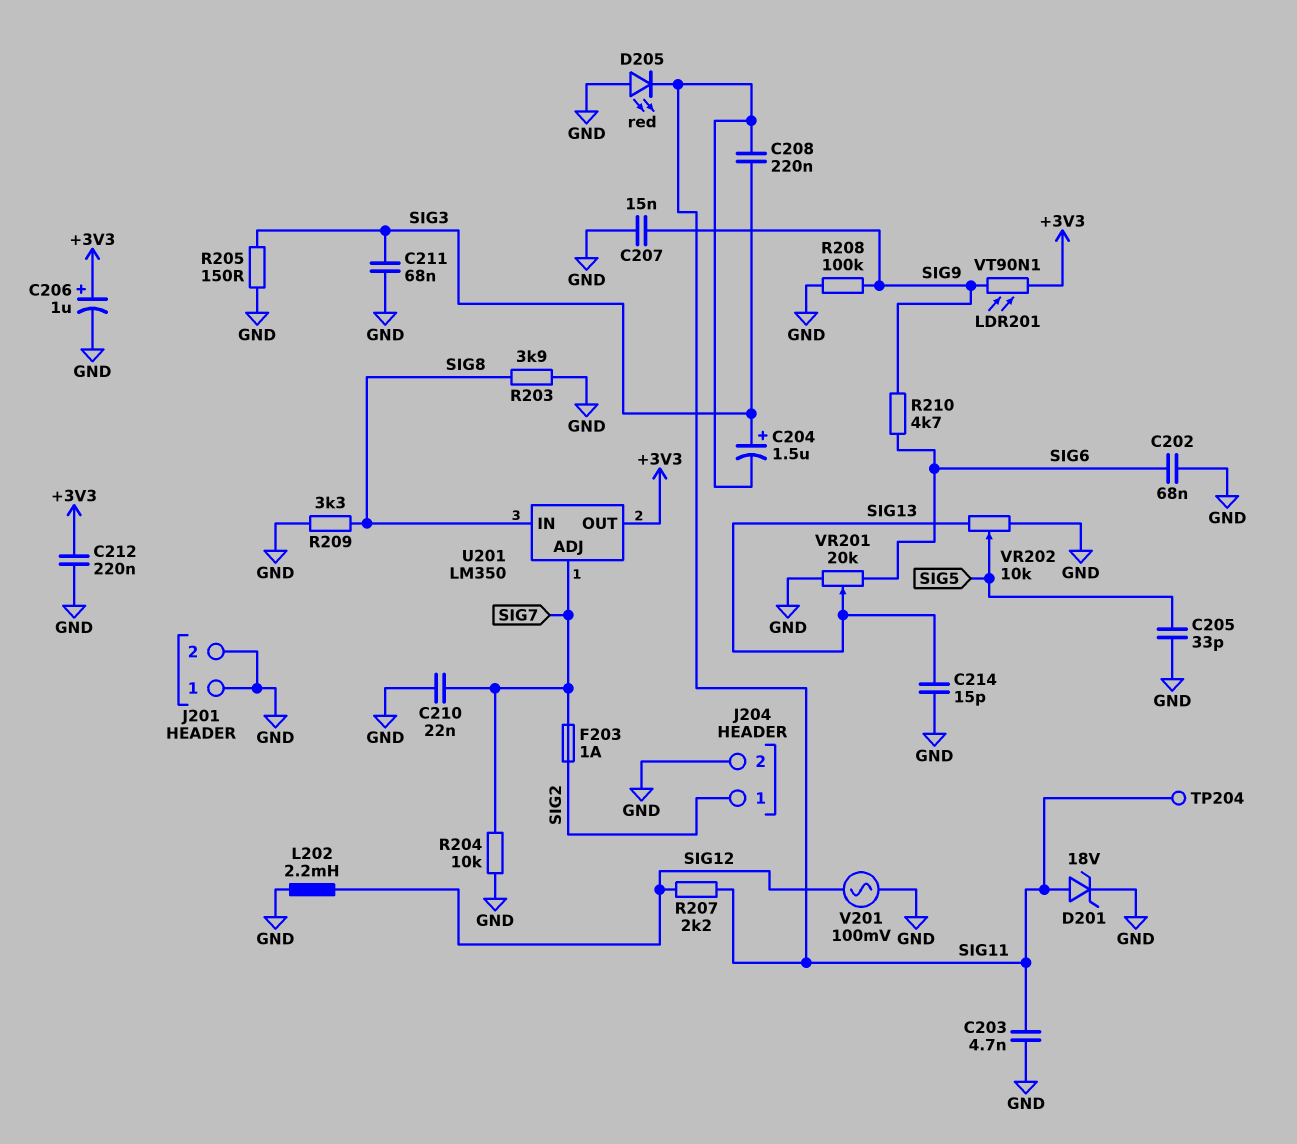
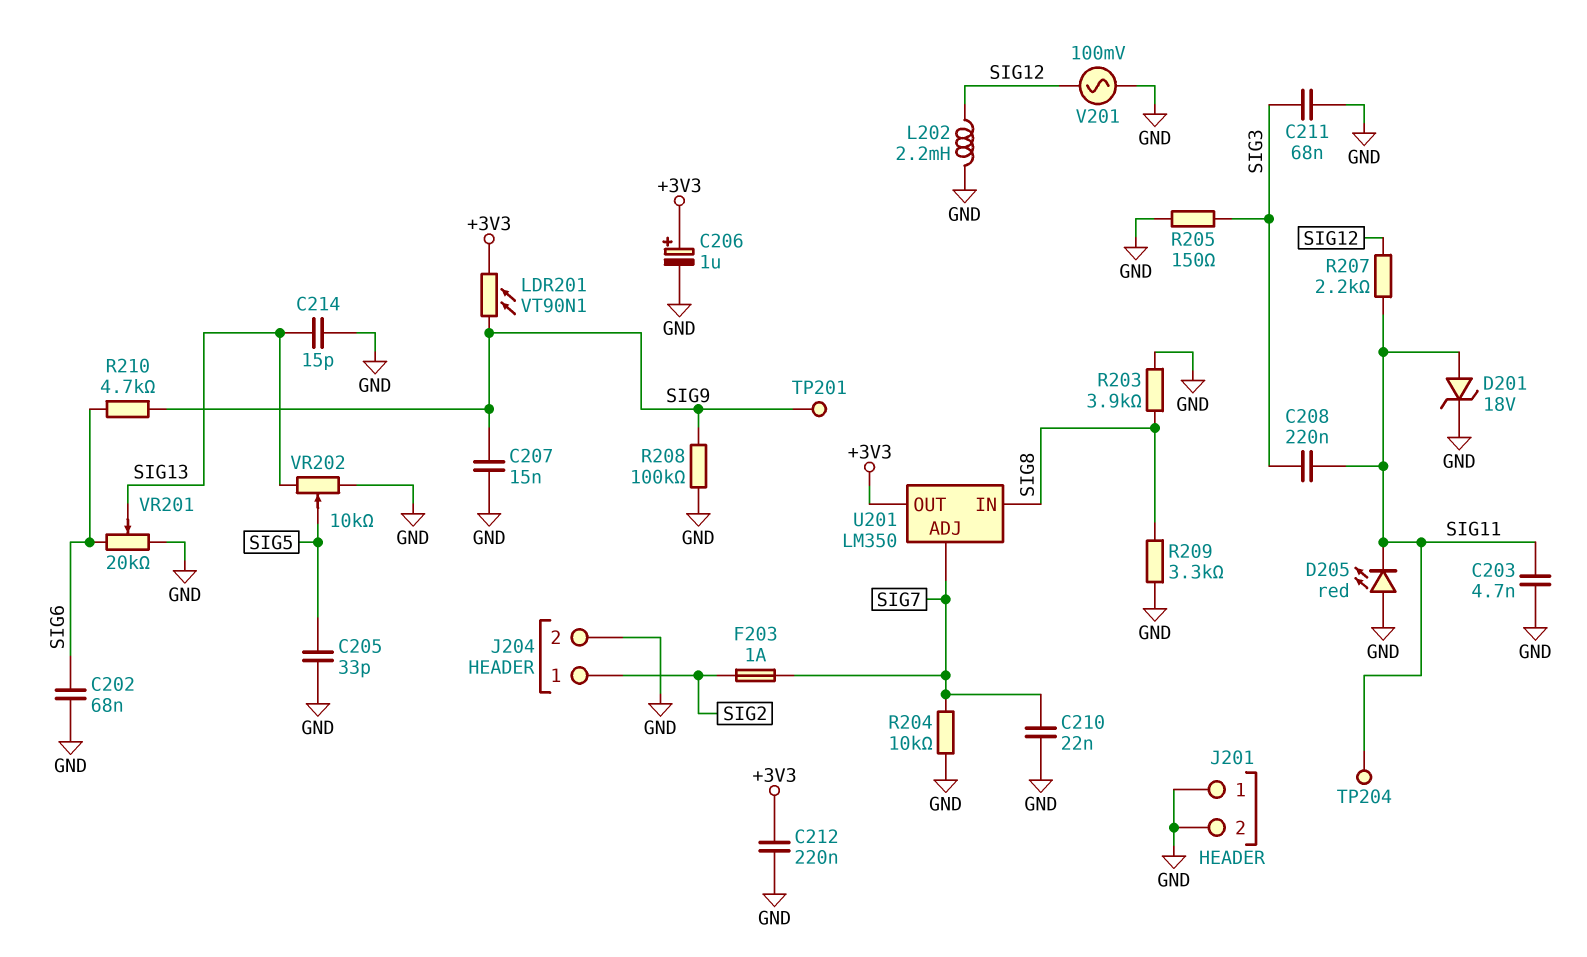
C204: 1.5uF (plus SIG3, minus SIG11) -> none
TP201: none -> test point (SIG9)

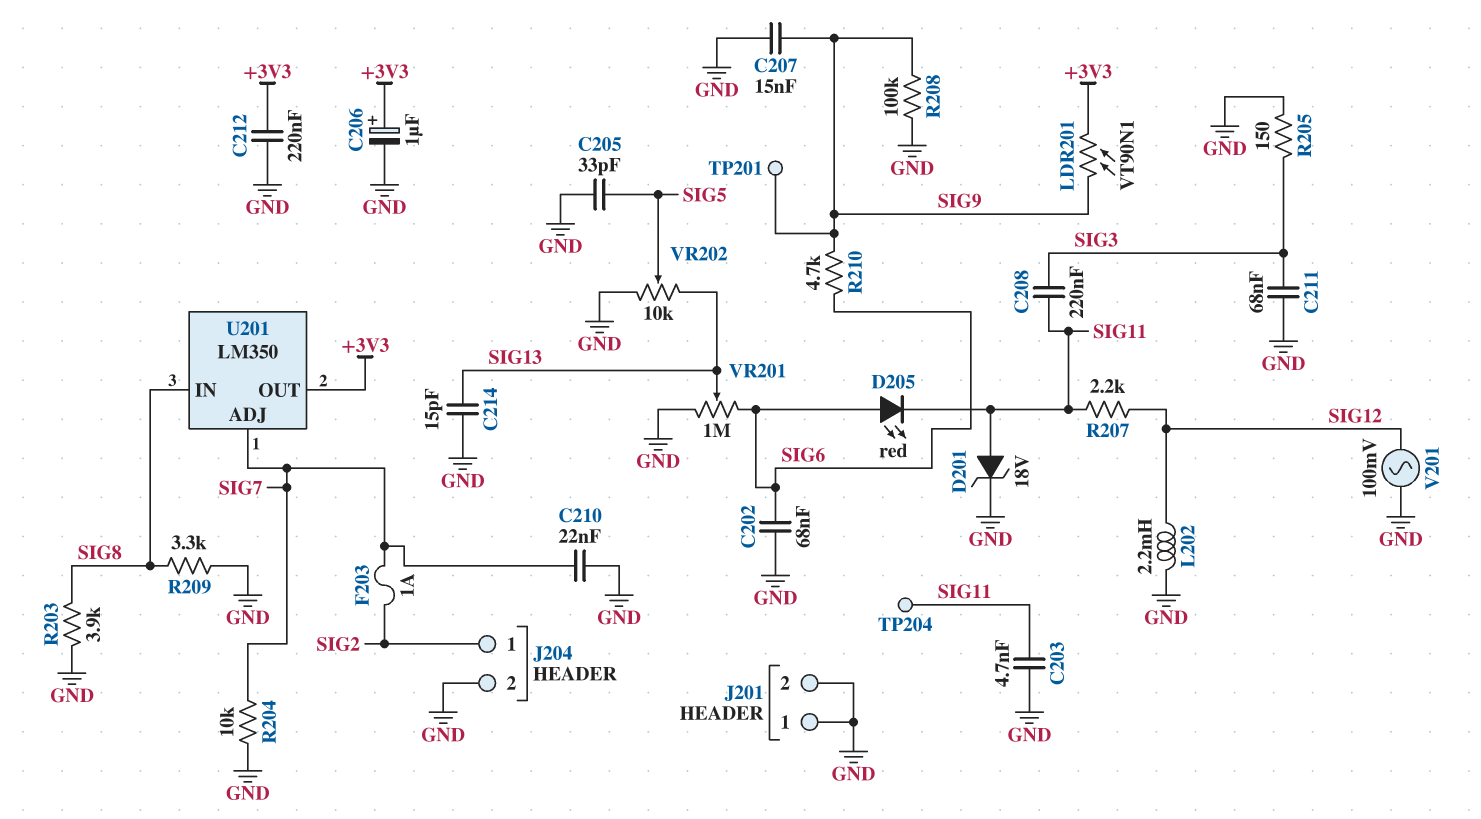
D205: LED red (A GND, K SIG11) -> LED red (A SIG6, K SIG11)
VR201: 20k (GND, SIG6, wiper SIG13) -> 1M (GND, SIG6, wiper SIG13)

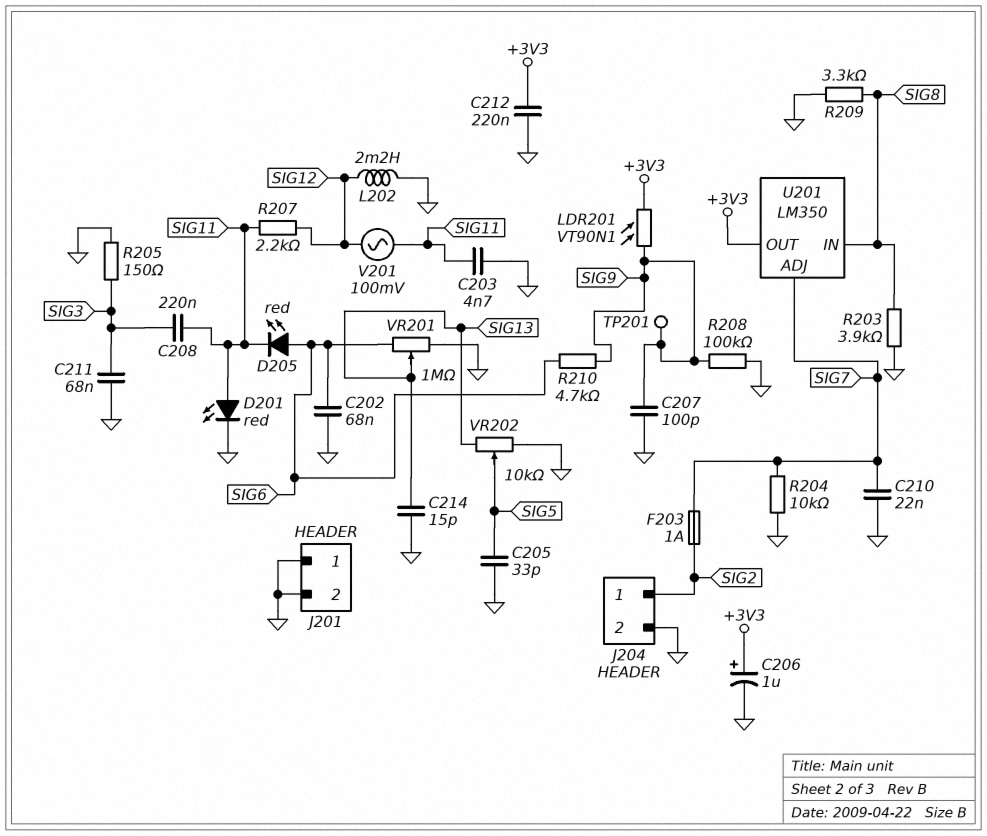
C207: 15nF (GND, SIG9) -> 100pF (GND, SIG9)
D201: zener 18V (A SIG11, K GND) -> LED red (A SIG11, K GND)
TP204: test point (SIG11) -> none
V201: AC 100mV (GND, SIG12) -> AC 100mV (SIG11, SIG12)

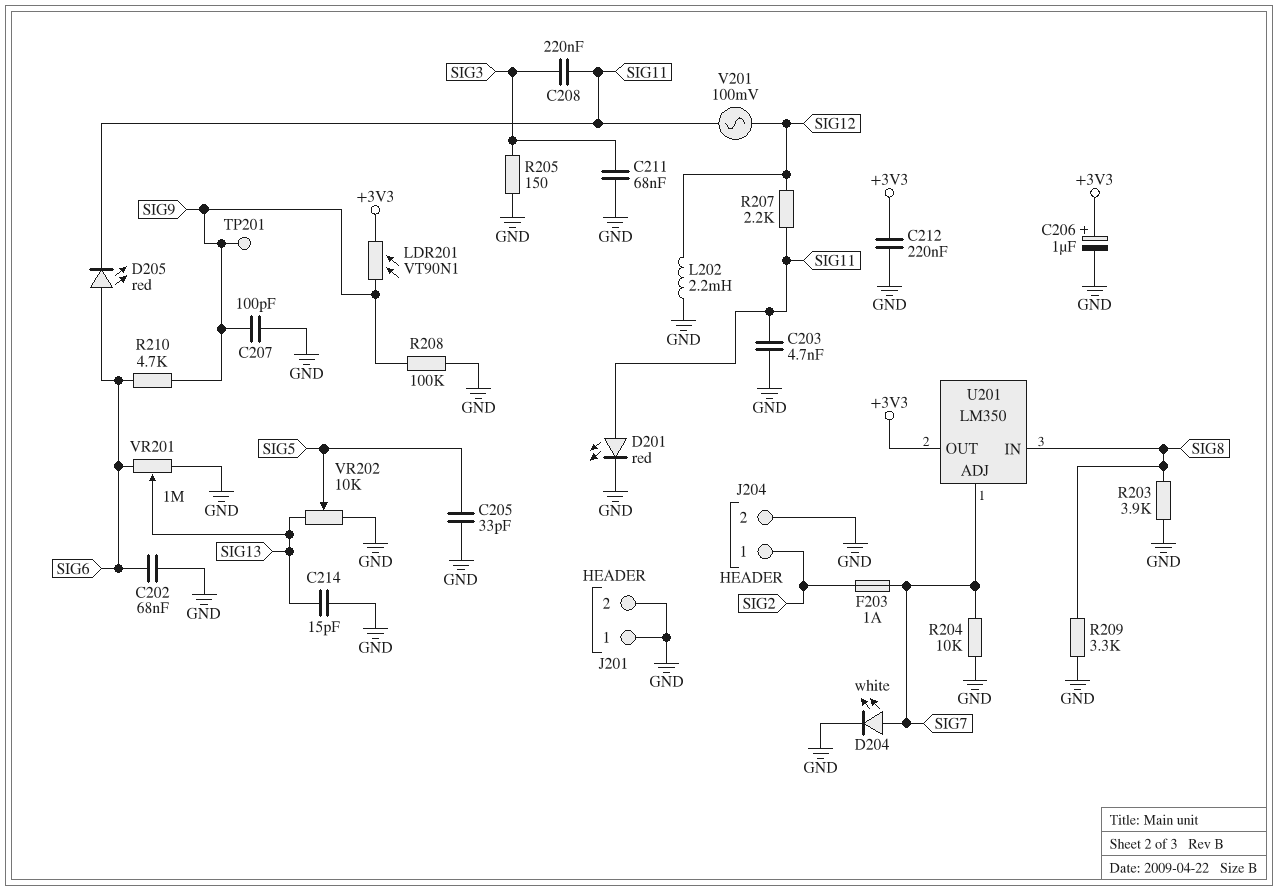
C210: 22nF (GND, SIG7) -> none
D204: none -> LED white (A SIG7, K GND)

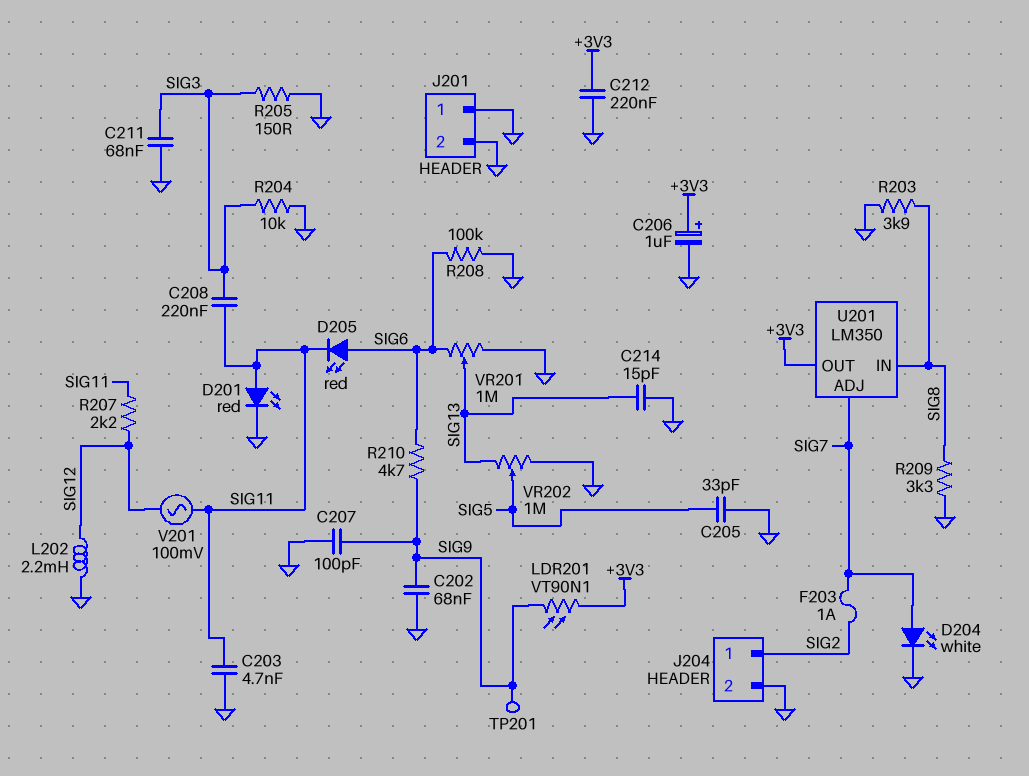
C202: 68nF (GND, SIG6) -> 68nF (GND, SIG9)
R204: 10k (GND, SIG7) -> 10k (GND, SIG3)
R208: 100k (GND, SIG9) -> 100k (GND, SIG6)
VR202: 10k (GND, SIG13, wiper SIG5) -> 1M (GND, SIG13, wiper SIG5)

